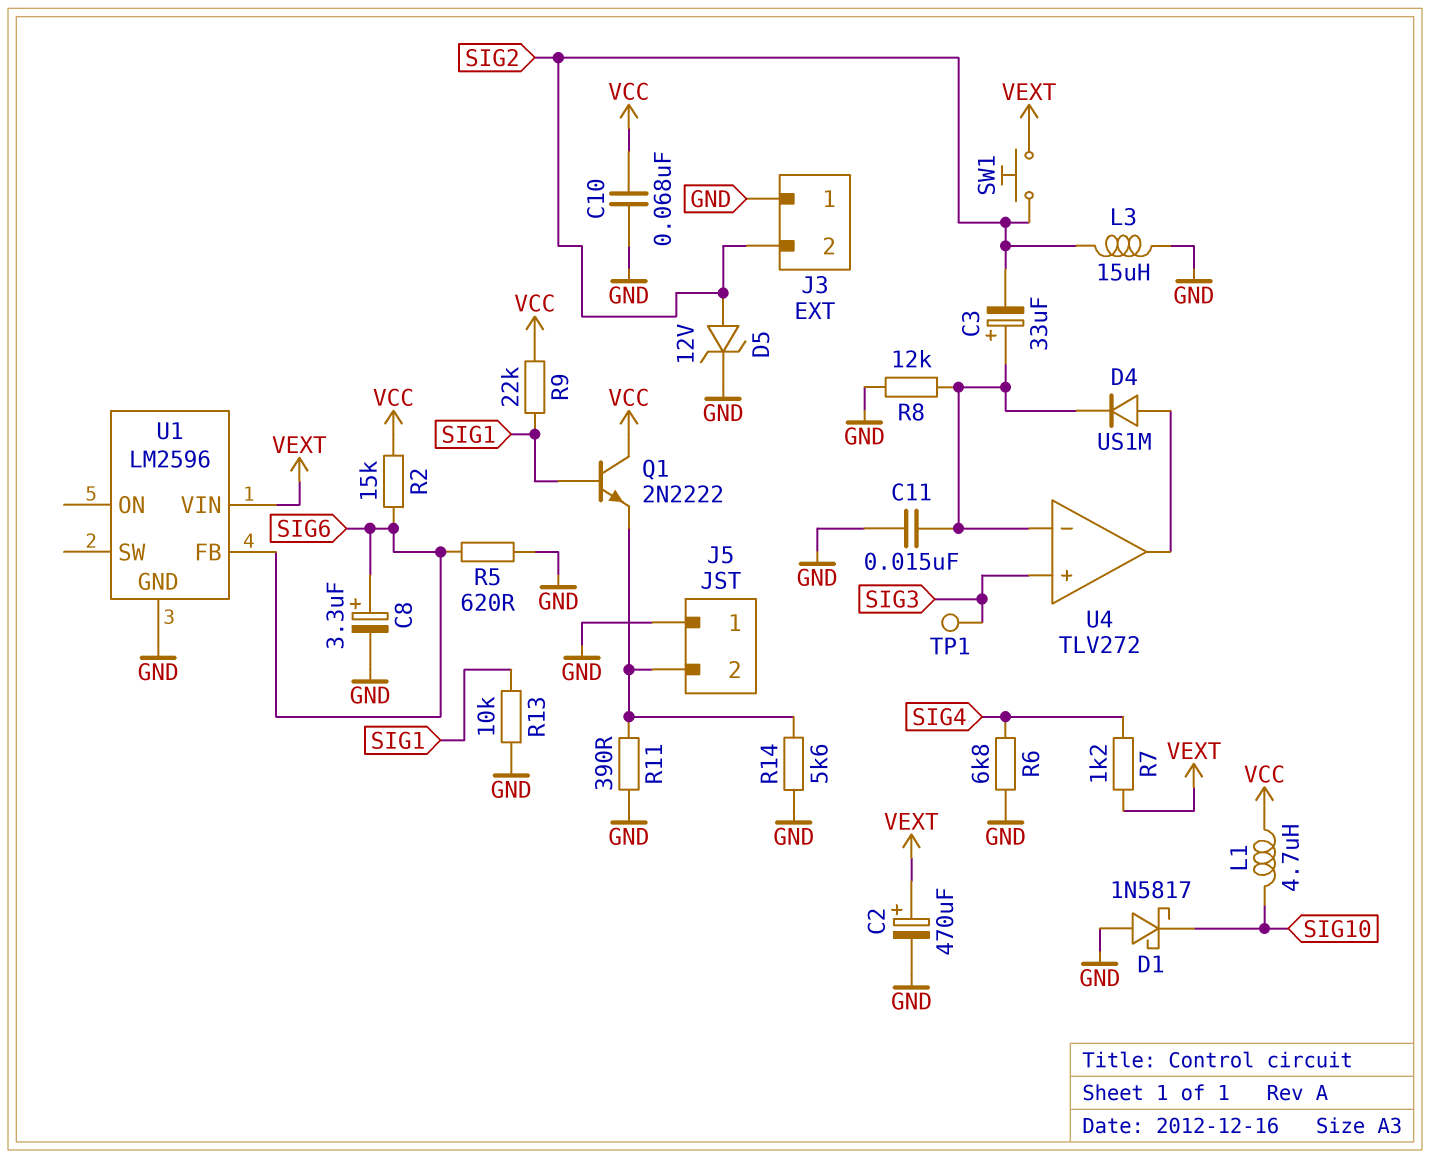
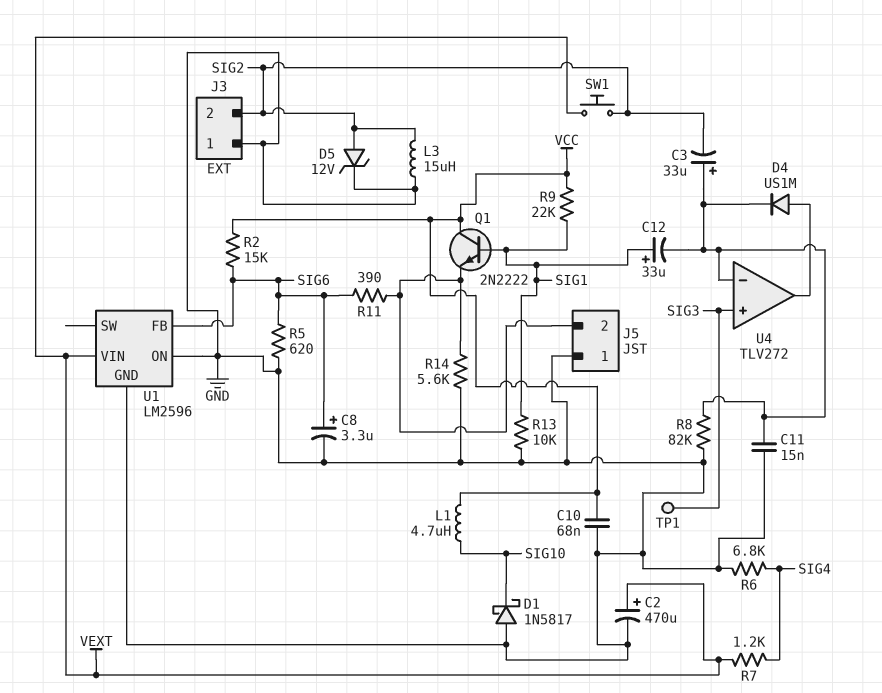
C12: none -> 33uF (plus SIG1, minus U4/in-)
R8: 12k (GND, U4/in-) -> 82k (GND, U4/in-)
R11: 390 (GND, J5/2) -> 390 (J5/2, SIG6)
U1 pin ON: none -> GND

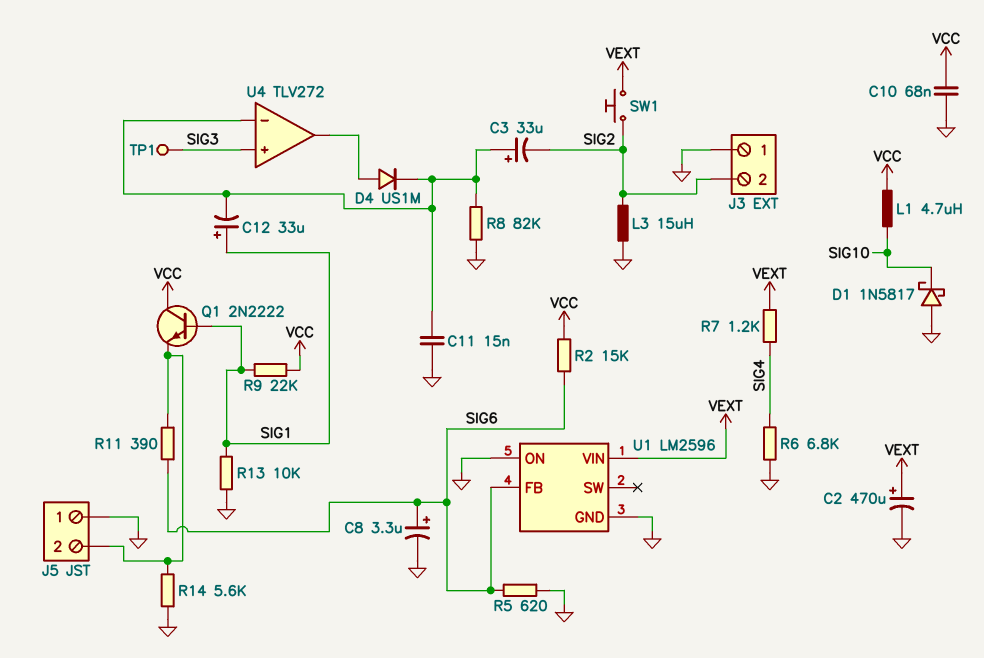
D5: zener 12V (A SIG2, K GND) -> none

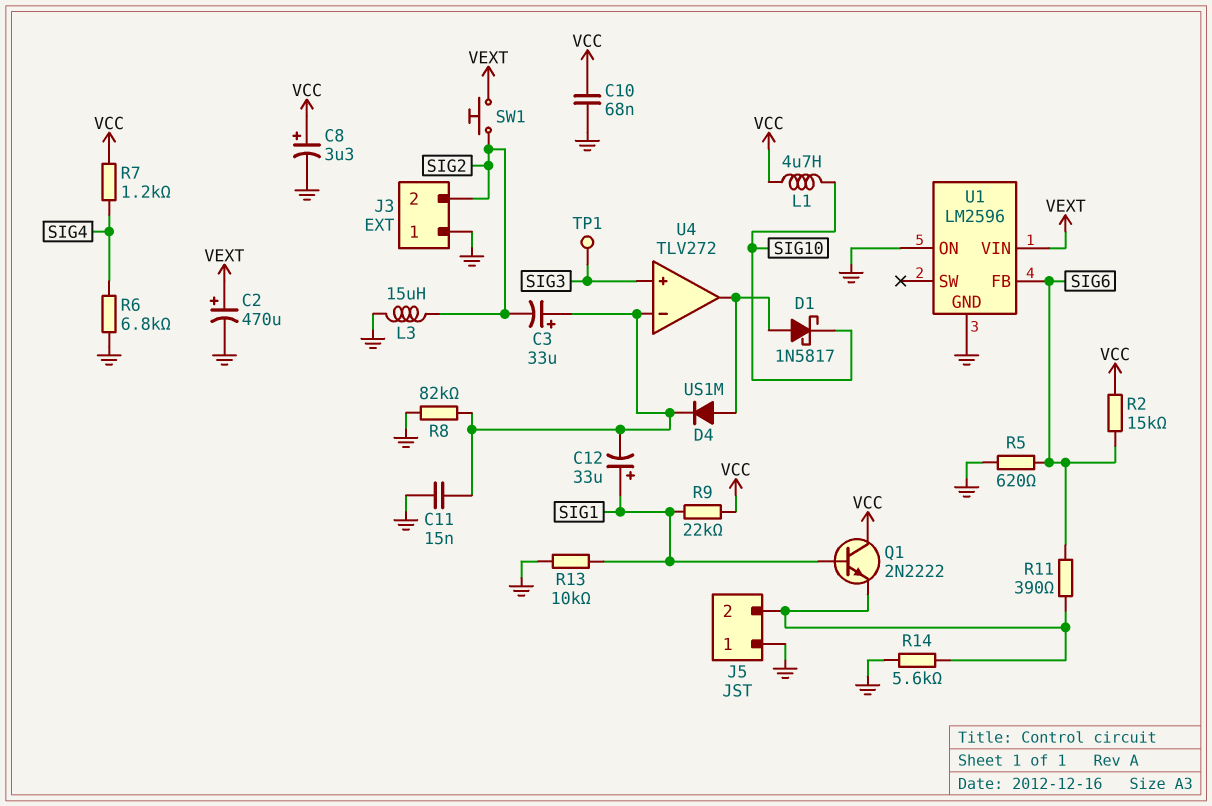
C8: 3.3uF (plus SIG6, minus GND) -> 3.3uF (plus VCC, minus GND)
D1: schottky 1N5817 (A GND, K SIG10) -> schottky 1N5817 (A U4/out, K SIG10)
R7: 1.2k (SIG4, VEXT) -> 1.2k (SIG4, VCC)

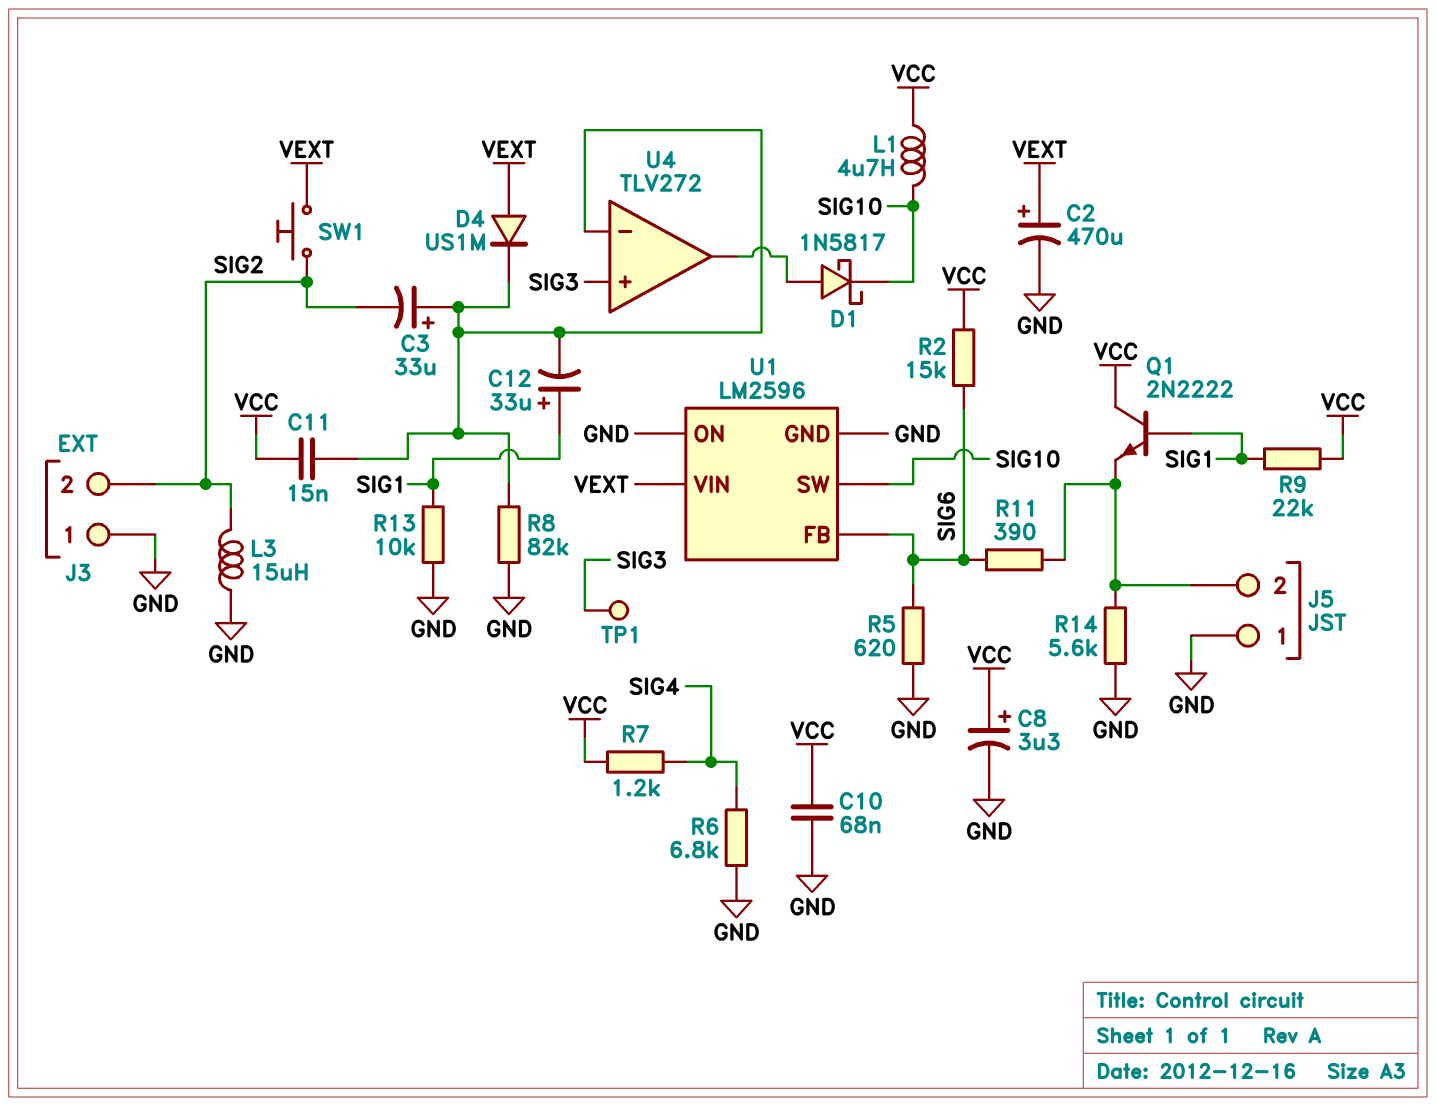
C11: 15nF (GND, U4/in-) -> 15nF (U4/in-, VCC)
D4: diode US1M (A U4/out, K U4/in-) -> diode US1M (A VEXT, K U4/in-)
U1 pin SW: none -> SIG10

